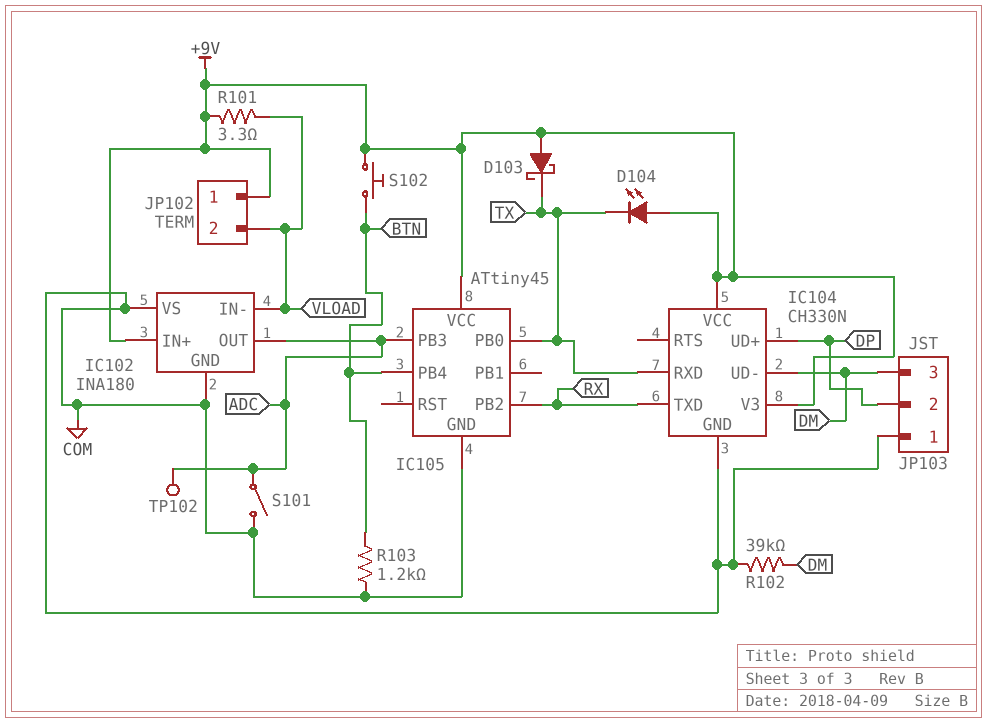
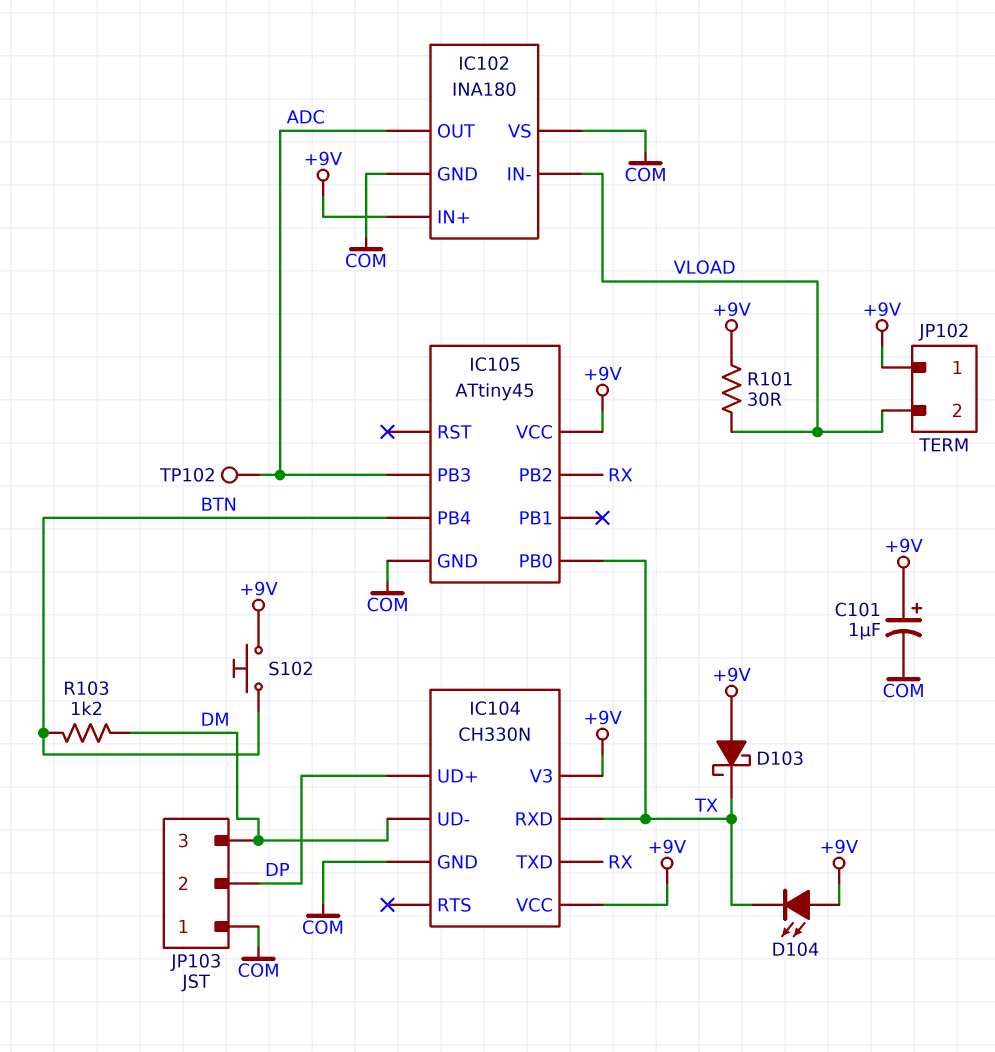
C101: none -> 1uF (plus +9V, minus COM)
R101: 3.3 (+9V, VLOAD) -> 30 (+9V, VLOAD)
R102: 39k (COM, DM) -> none
R103: 1.2k (BTN, COM) -> 1.2k (BTN, DM)
S101: switch (ADC, COM) -> none

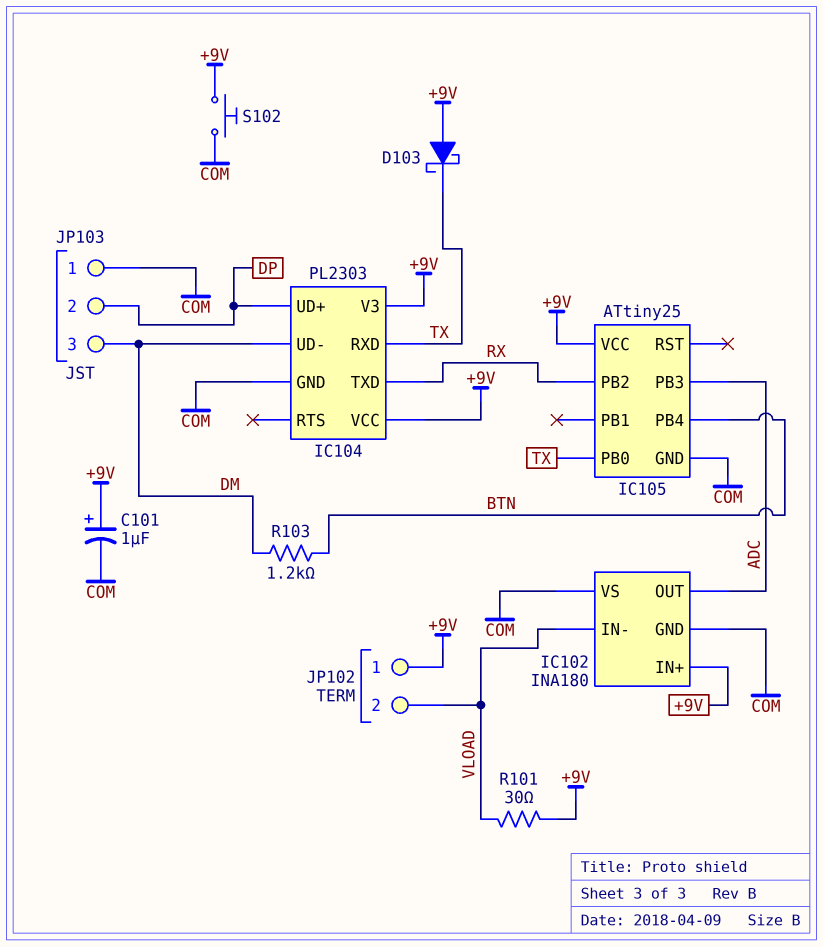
D104: LED (A +9V, K TX) -> none
IC104: CH330N -> PL2303
IC105: ATtiny45 -> ATtiny25
S102: button (+9V, BTN) -> button (+9V, COM)
TP102: test point (ADC) -> none

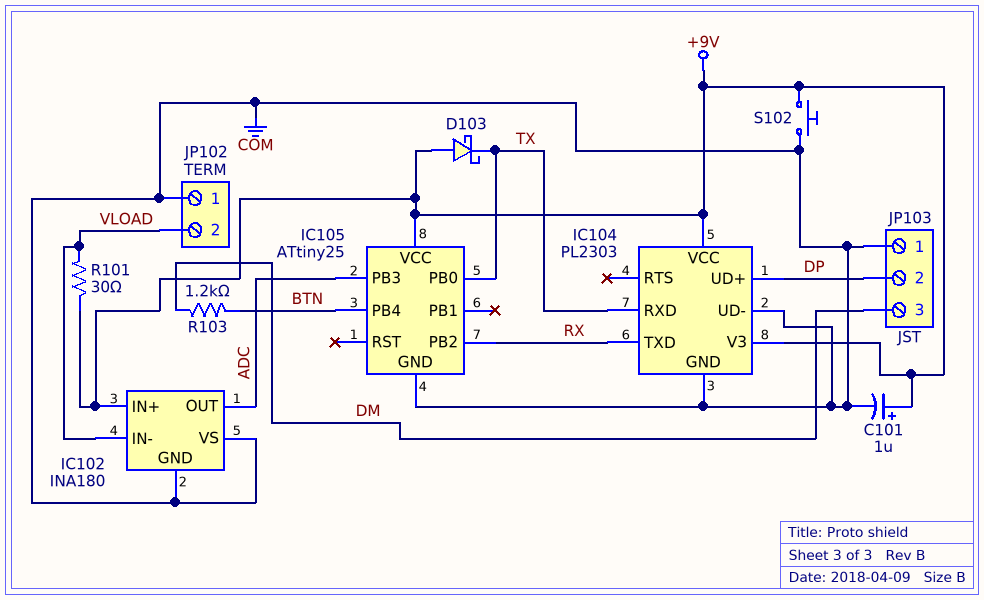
IC104 pin UD-: DM -> COM
JP102 pin 1: +9V -> COM

